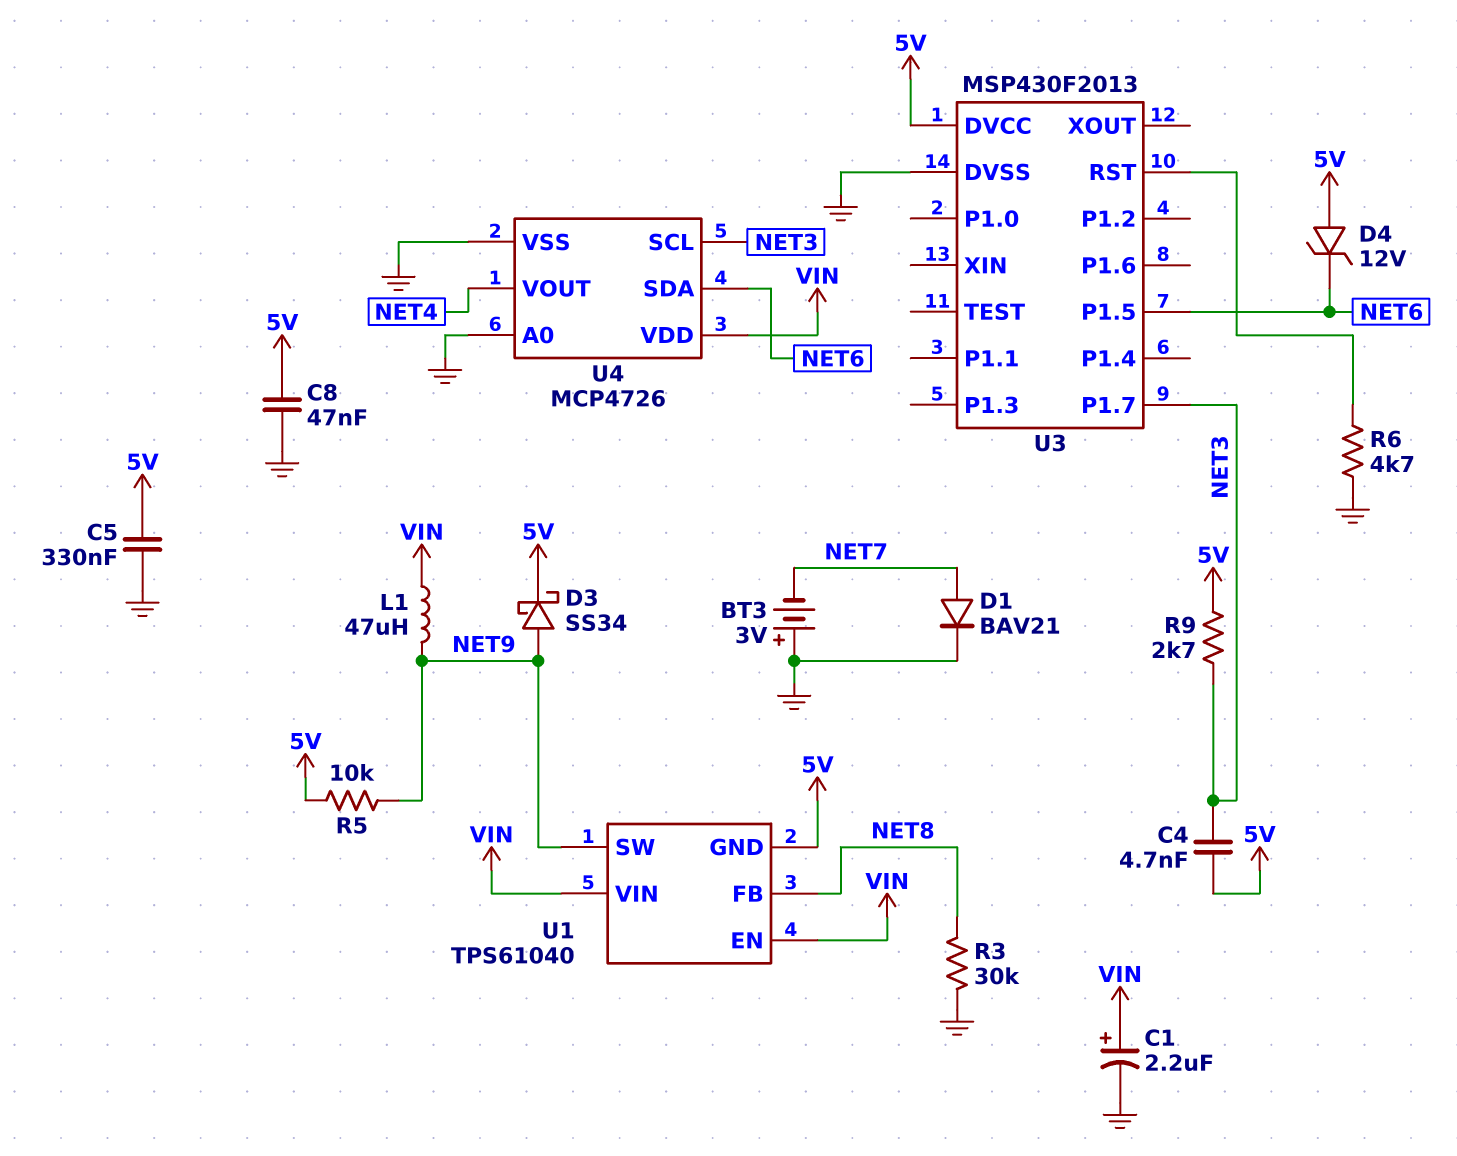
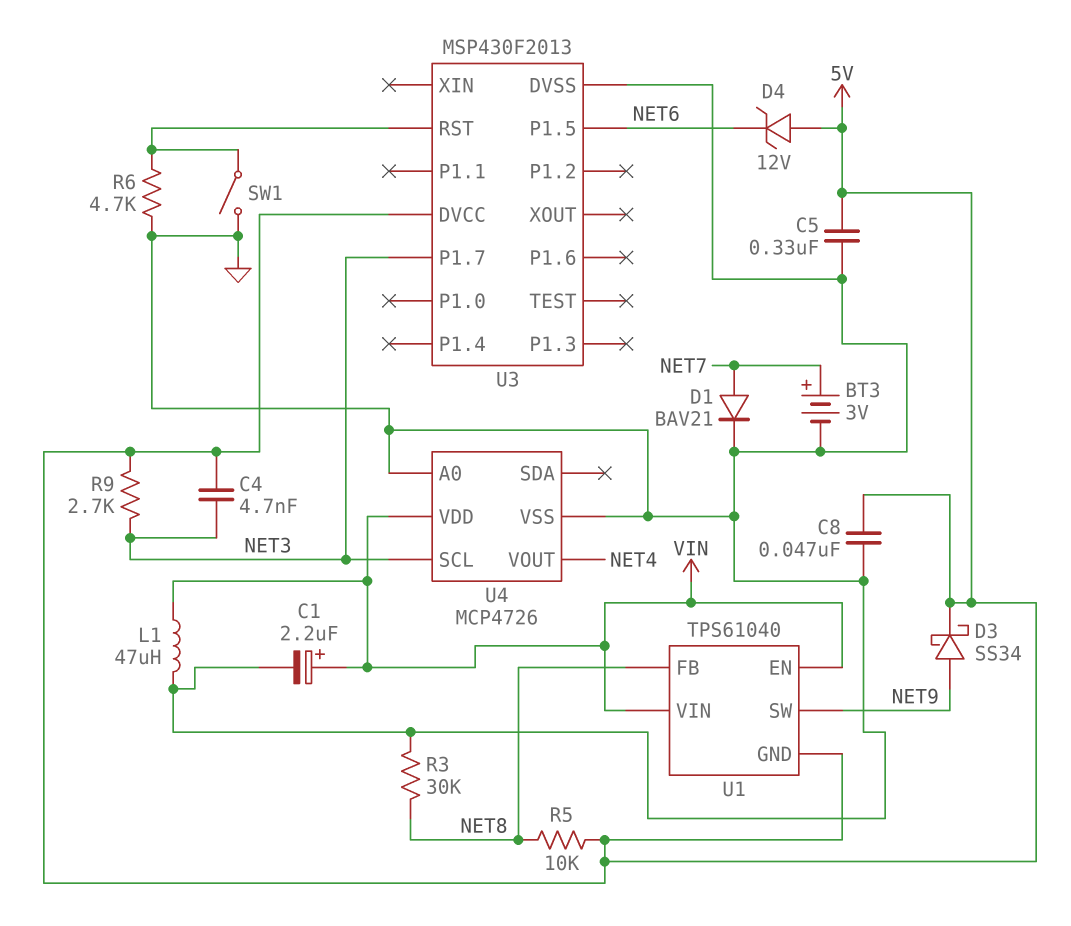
BT3: 3V (plus GND, minus NET7) -> 3V (plus NET7, minus GND)
L1: 47uH (NET9, VIN) -> 47uH (GND, VIN)
R5: 10k (5V, NET9) -> 10k (5V, NET8)
SW1: none -> switch (GND, U3/RST)
U4 pin SDA: NET6 -> none

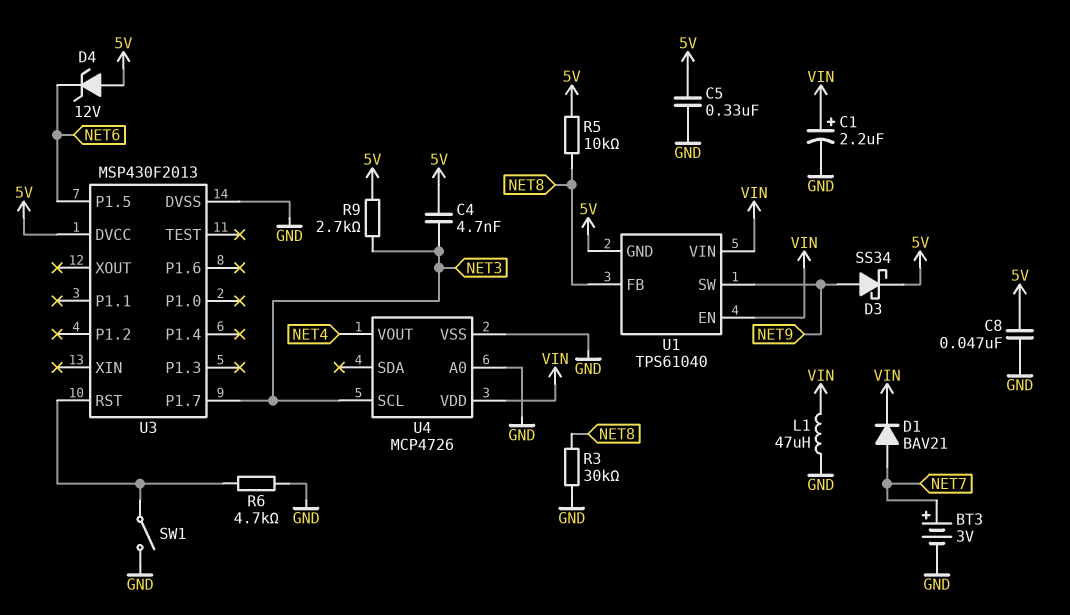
D1: diode BAV21 (A NET7, K GND) -> diode BAV21 (A NET7, K VIN)

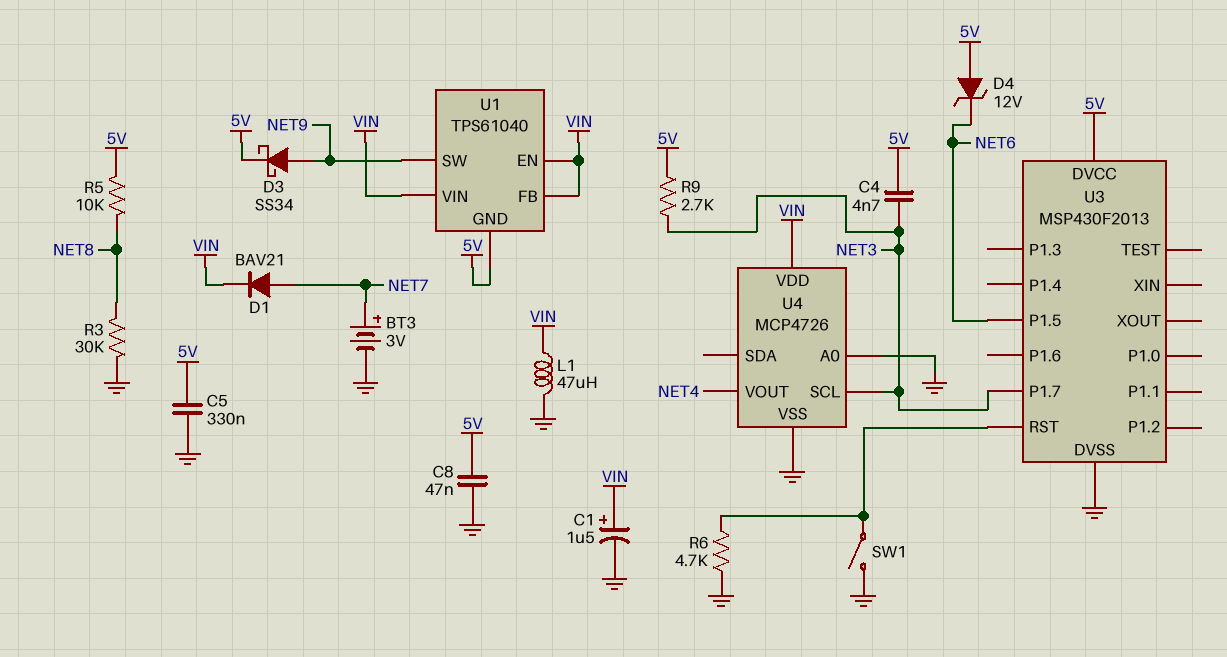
C1: 2.2uF (plus VIN, minus GND) -> 1.5uF (plus VIN, minus GND)
U1 pin FB: NET8 -> VIN

